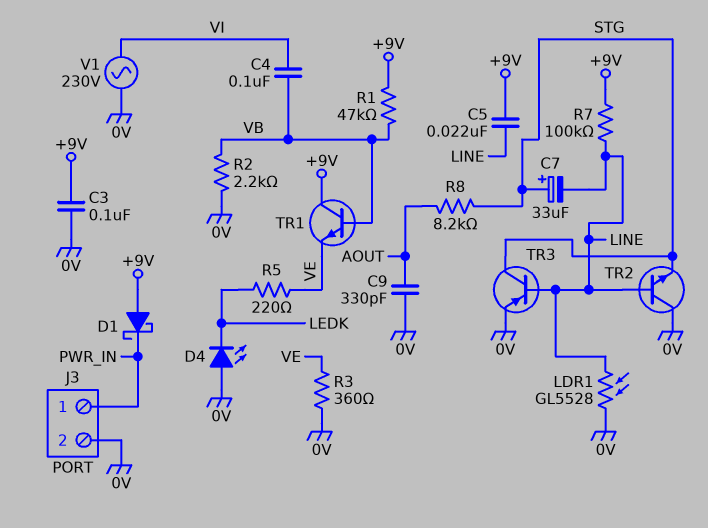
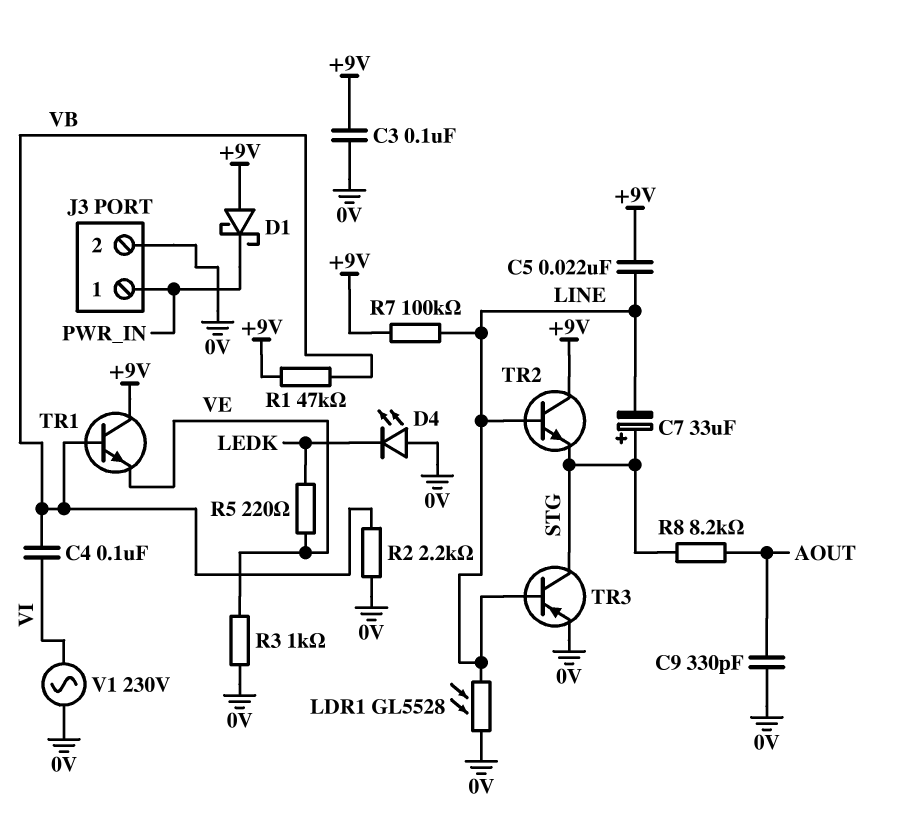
R3: 360 (0V, VE) -> 1k (0V, VE)
TR2: NPN (B LINE, C 0V, E STG) -> NPN (B LINE, C +9V, E STG)

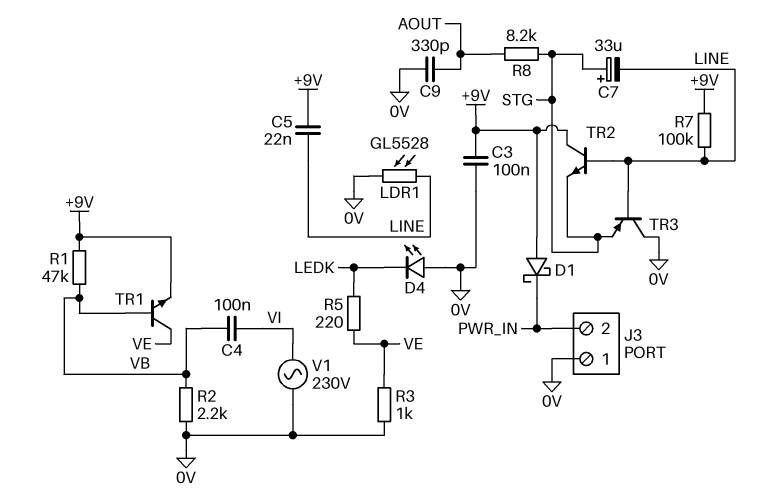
J3 pin 1: PWR_IN -> 0V
J3 pin 2: 0V -> PWR_IN
TR1: NPN (B VB, C +9V, E VE) -> NPN (B VB, C VE, E +9V)
TR3: PNP (B LINE, C STG, E 0V) -> PNP (B LINE, C 0V, E STG)

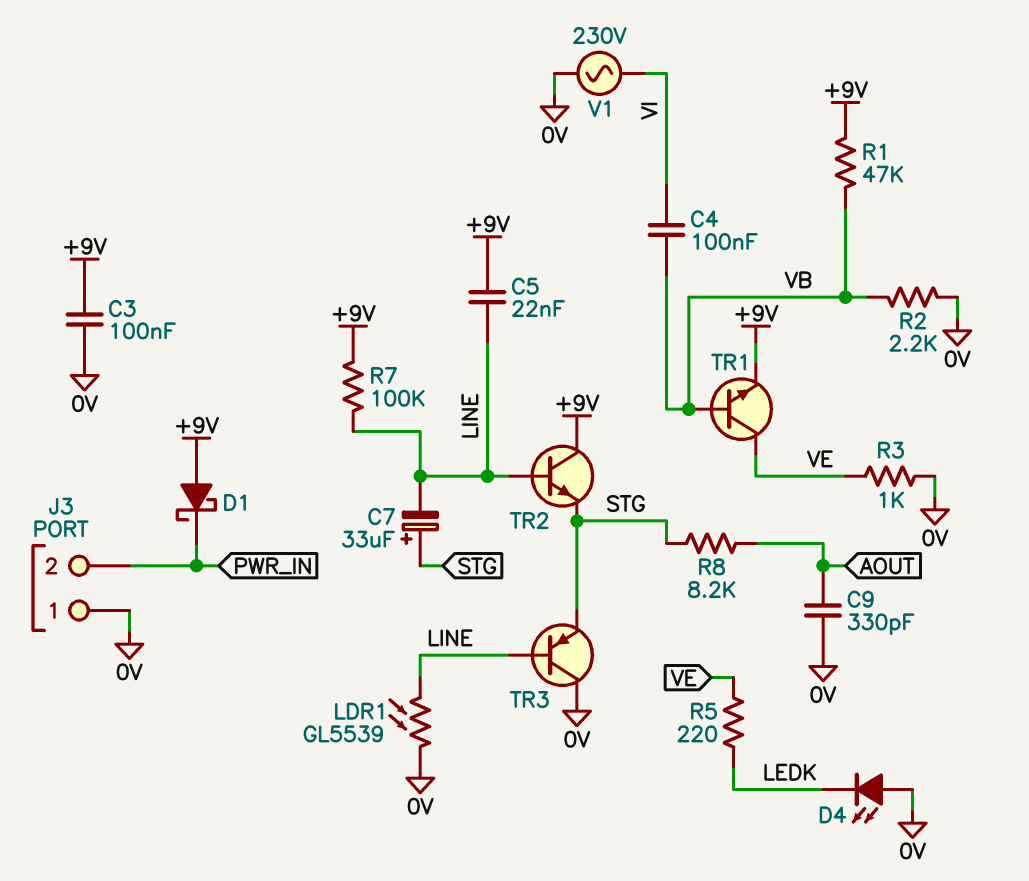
LDR1: GL5528 (0V, LINE) -> GL5539 (0V, LINE)

